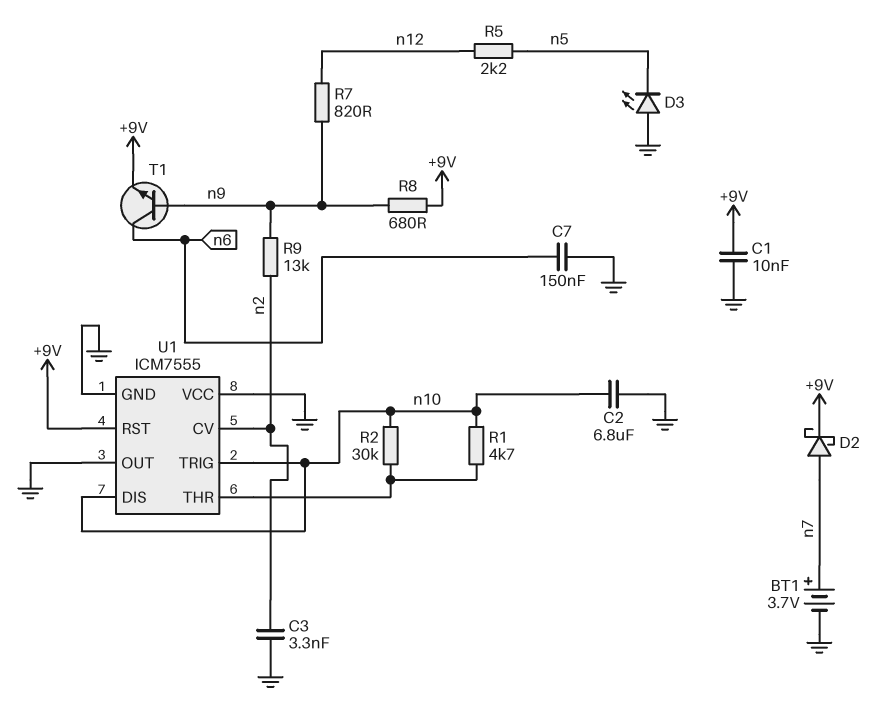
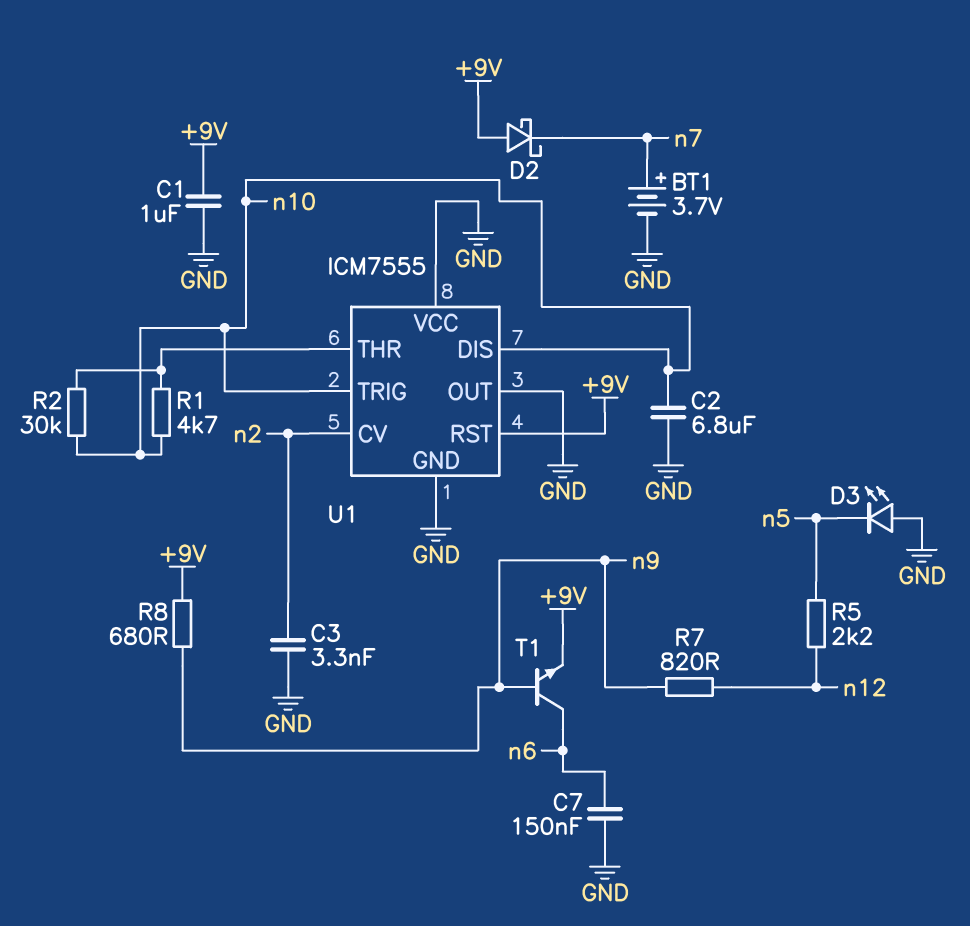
C1: 10nF (+9V, GND) -> 1uF (+9V, GND)
D2: schottky (A n7, K +9V) -> schottky (A +9V, K n7)
R9: 13k (n2, n9) -> none

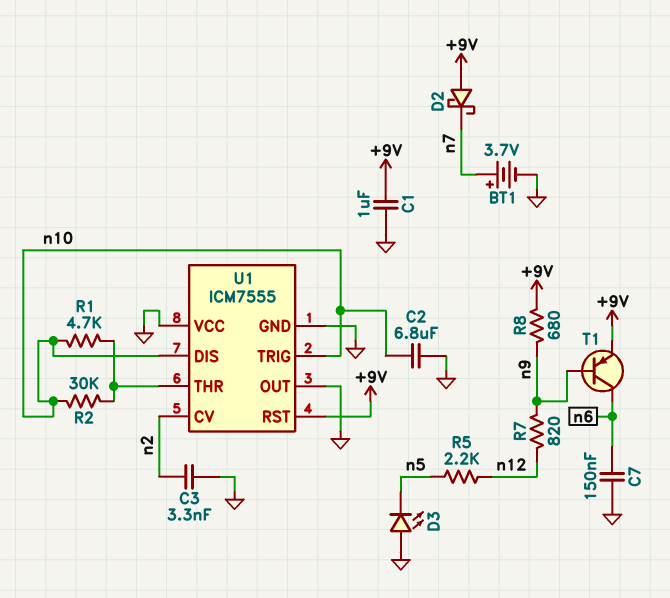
T1: NPN (B n9, C n6, E +9V) -> PNP (B n9, C n6, E +9V)

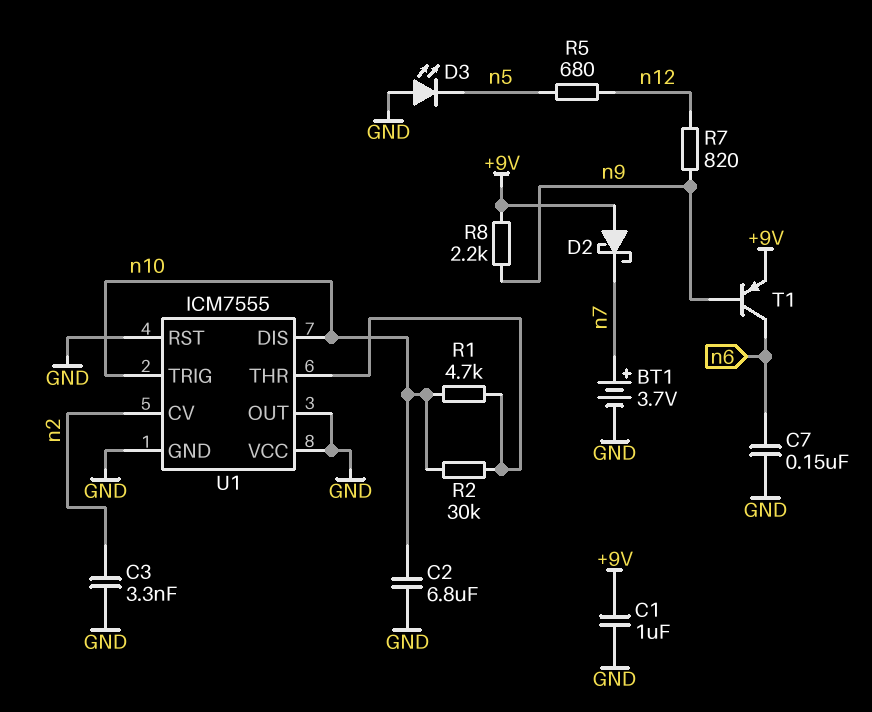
R5: 2.2k (n5, n12) -> 680 (n5, n12)
R8: 680 (+9V, n9) -> 2.2k (+9V, n9)
U1 pin RST: +9V -> GND

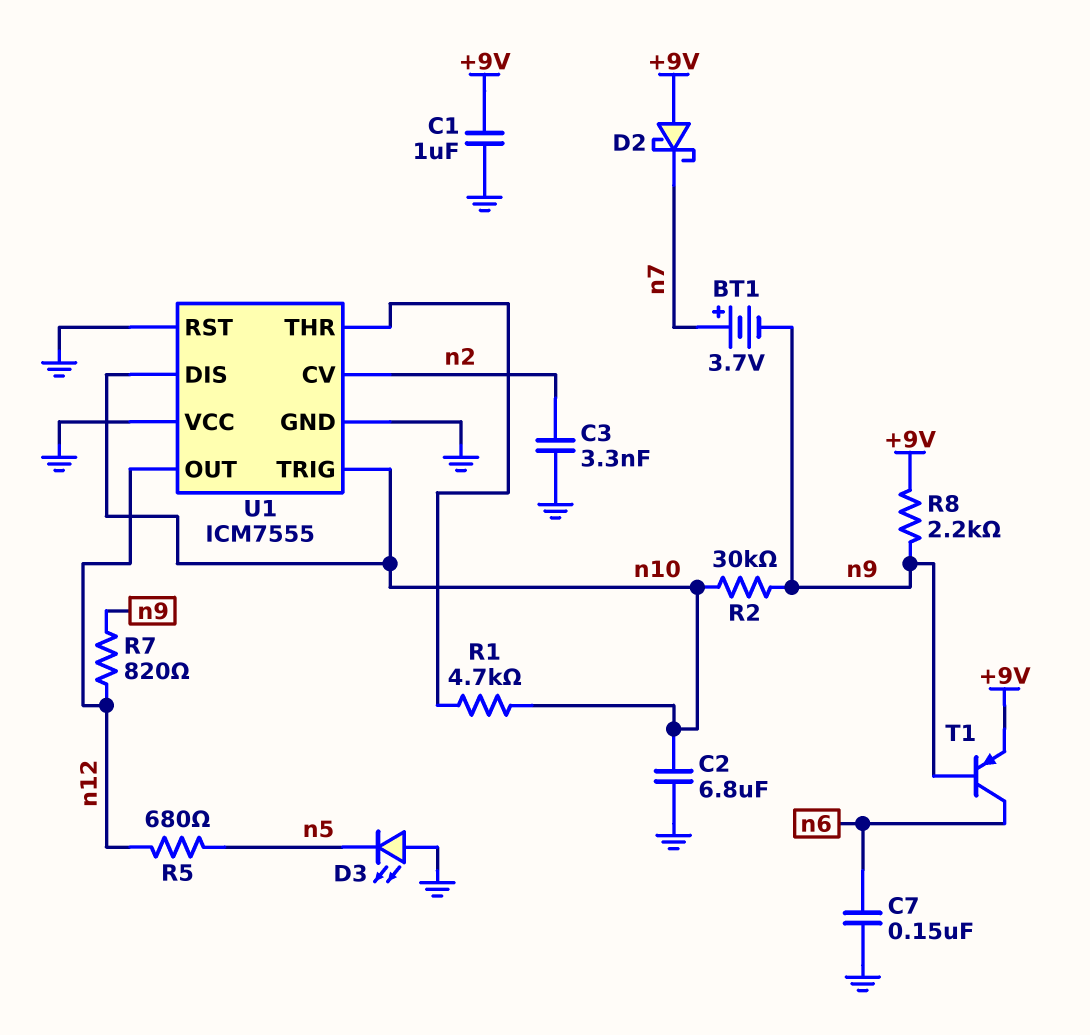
BT1: 3.7V (plus n7, minus GND) -> 3.7V (plus n7, minus n9)
R2: 30k (U1/THR, n10) -> 30k (n9, n10)
U1 pin OUT: GND -> n12

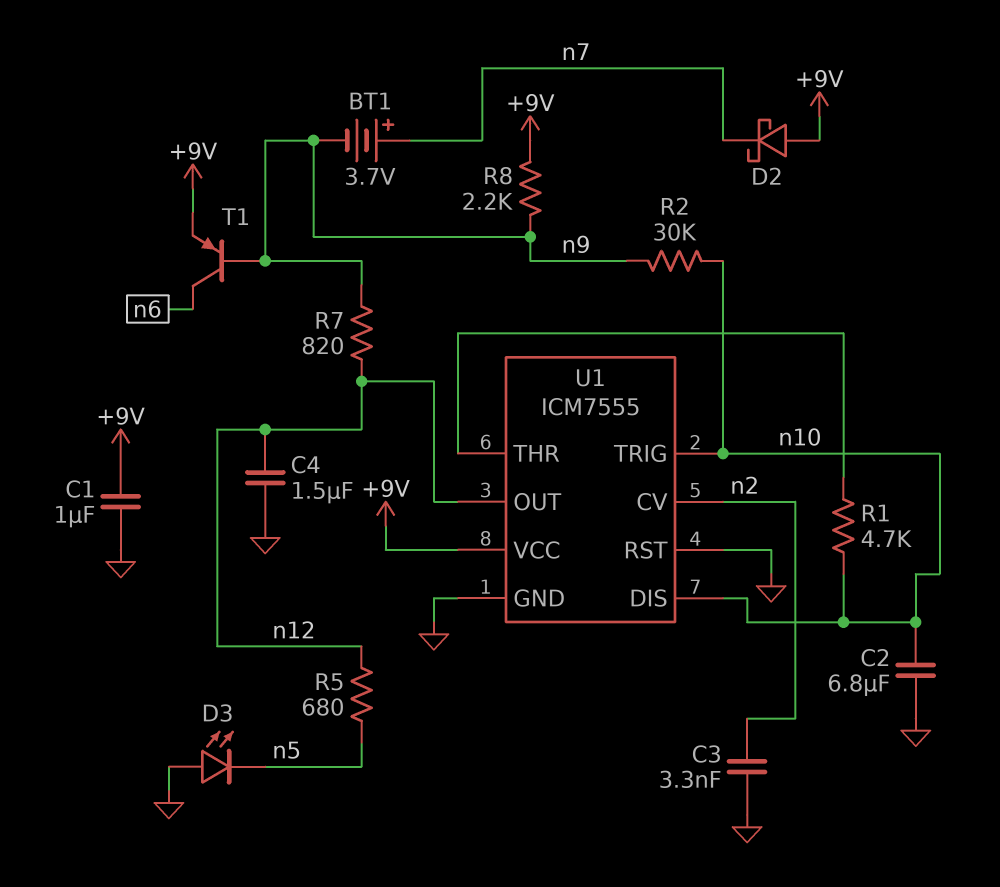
C4: none -> 1.5uF (GND, n12)
C7: 150nF (GND, n6) -> none
U1 pin VCC: GND -> +9V

